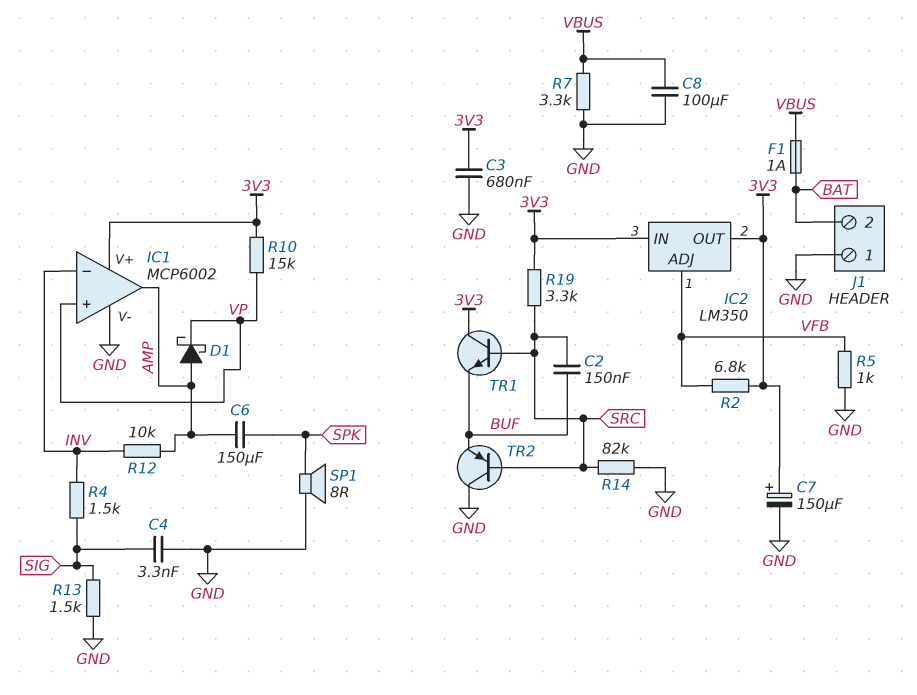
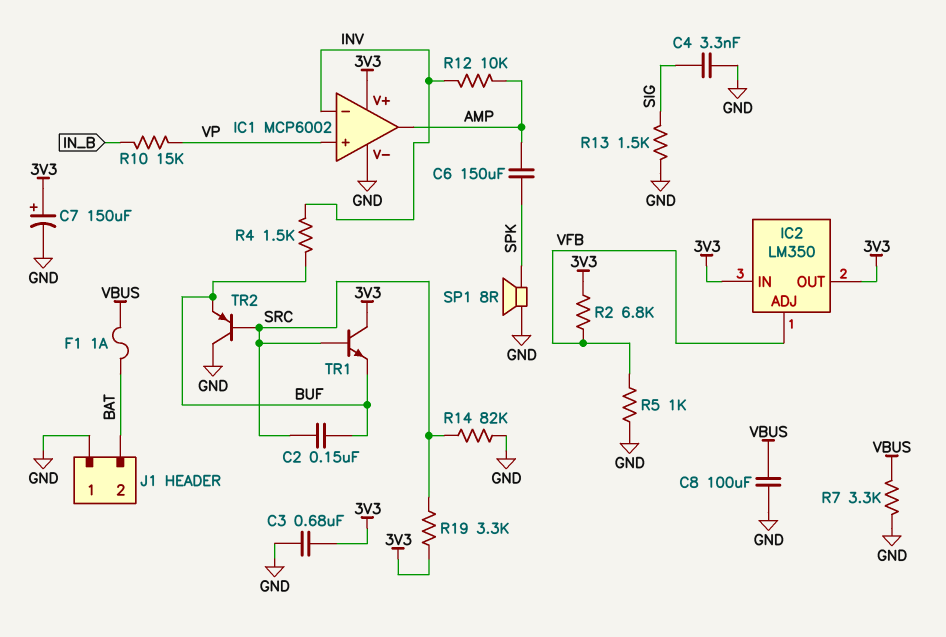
D1: schottky (A AMP, K VP) -> none
R4: 1.5k (INV, SIG) -> 1.5k (BUF, INV)
R10: 15k (3V3, VP) -> 15k (IN_B, VP)

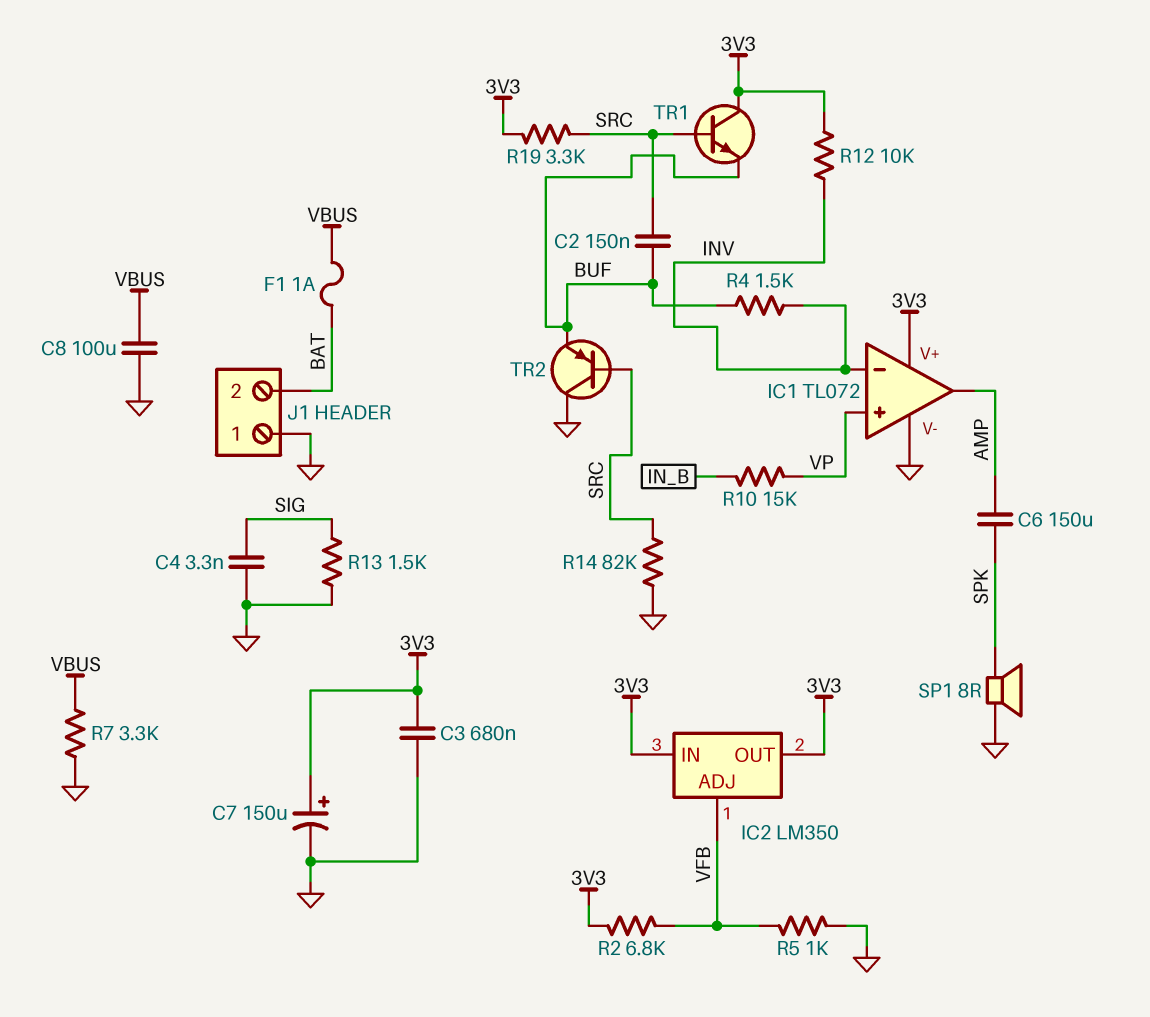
IC1: MCP6002 -> TL072
R12: 10k (AMP, INV) -> 10k (3V3, INV)

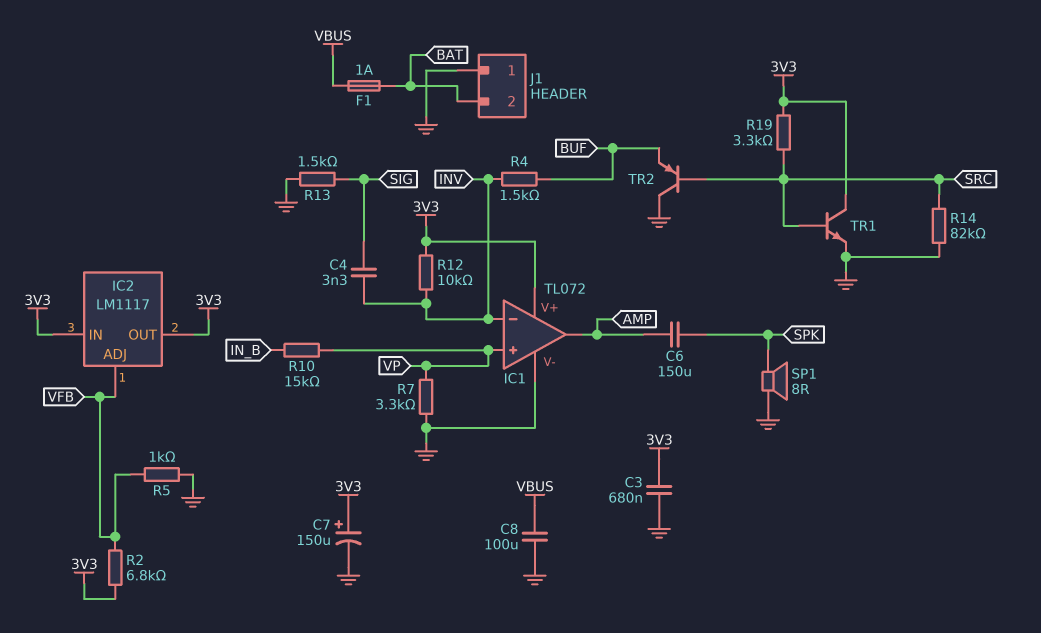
C2: 150nF (BUF, SRC) -> none
C4: 3.3nF (GND, SIG) -> 3.3nF (INV, SIG)
IC2: LM350 -> LM1117
R7: 3.3k (GND, VBUS) -> 3.3k (GND, VP)
TR1: NPN (B SRC, C 3V3, E BUF) -> NPN (B SRC, C 3V3, E GND)

